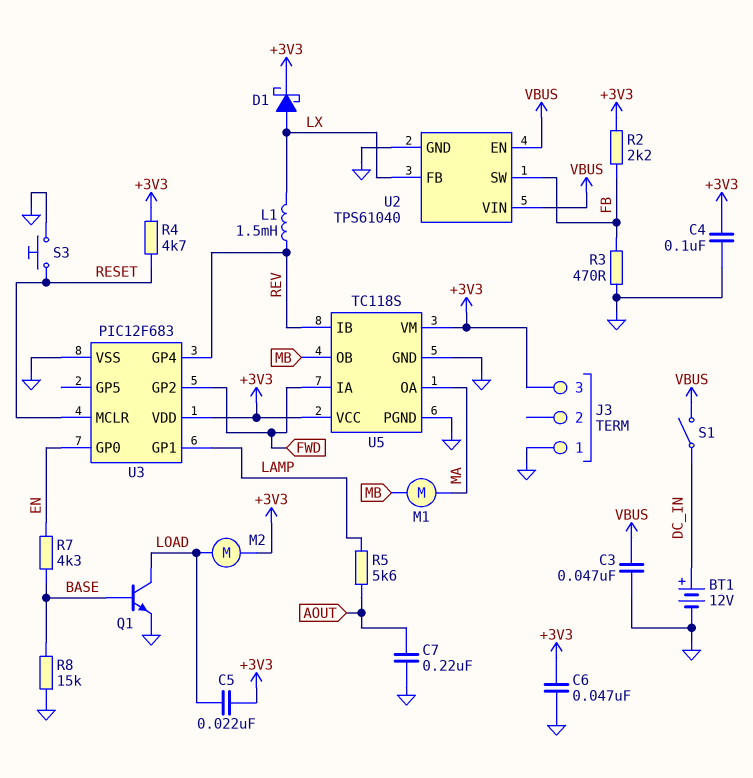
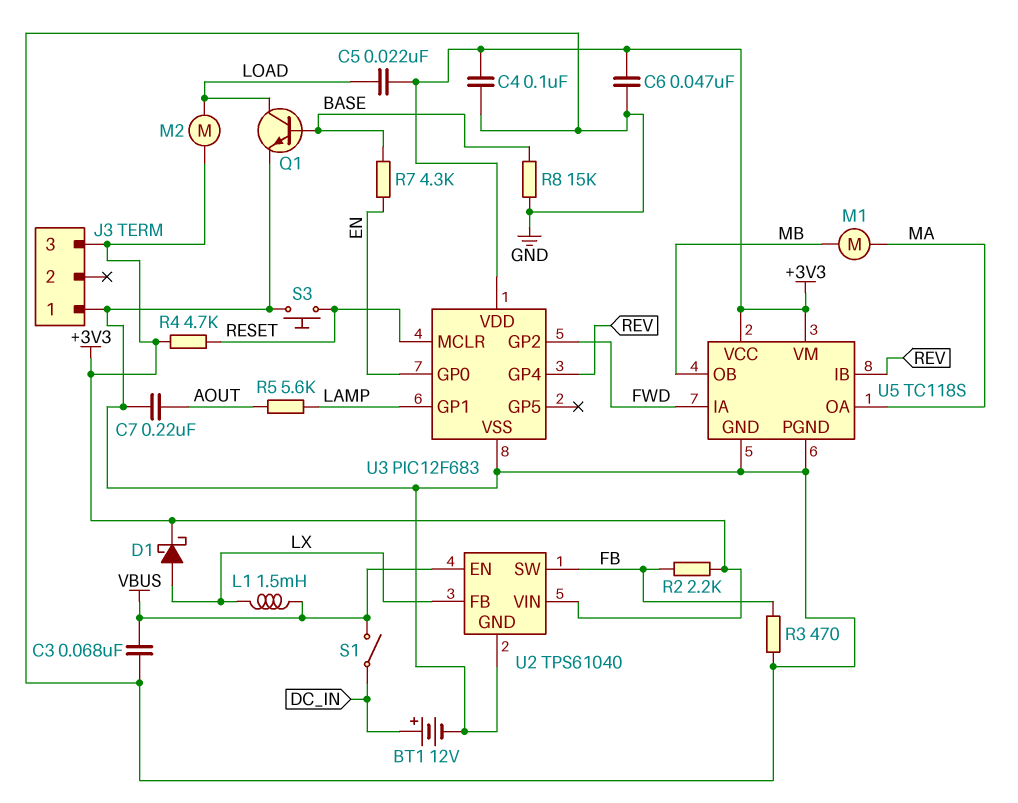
C3: 47nF (GND, VBUS) -> 68nF (GND, VBUS)
L1: 1.5mH (LX, REV) -> 1.5mH (LX, VBUS)
U2 pin VIN: VBUS -> +3V3

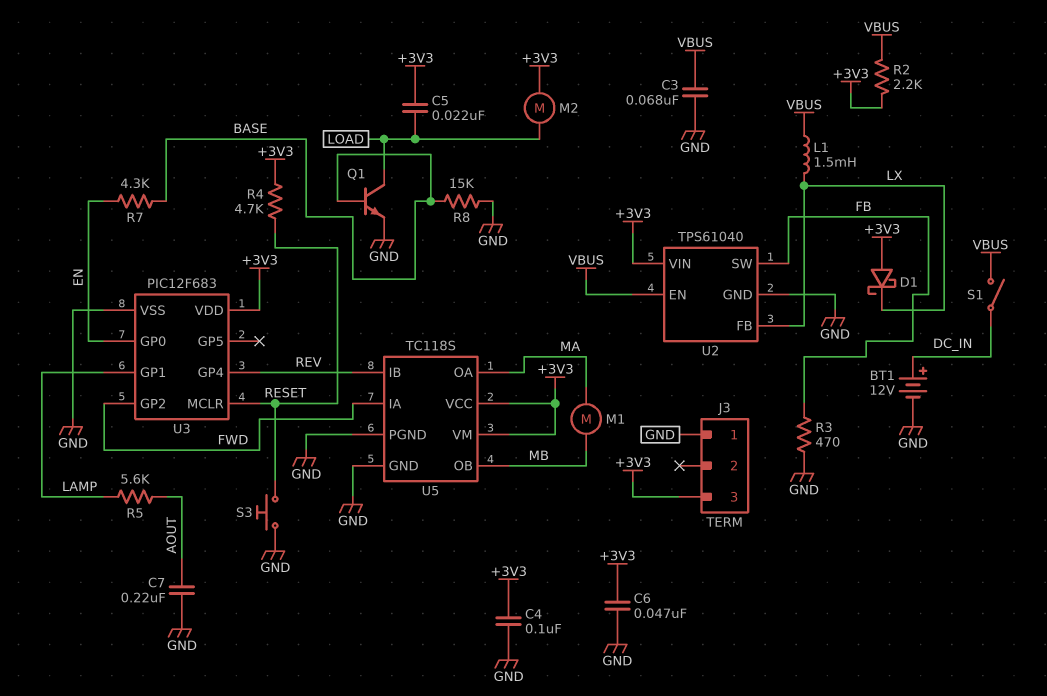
D1: schottky (A LX, K +3V3) -> schottky (A +3V3, K LX)
R2: 2.2k (+3V3, FB) -> 2.2k (+3V3, VBUS)

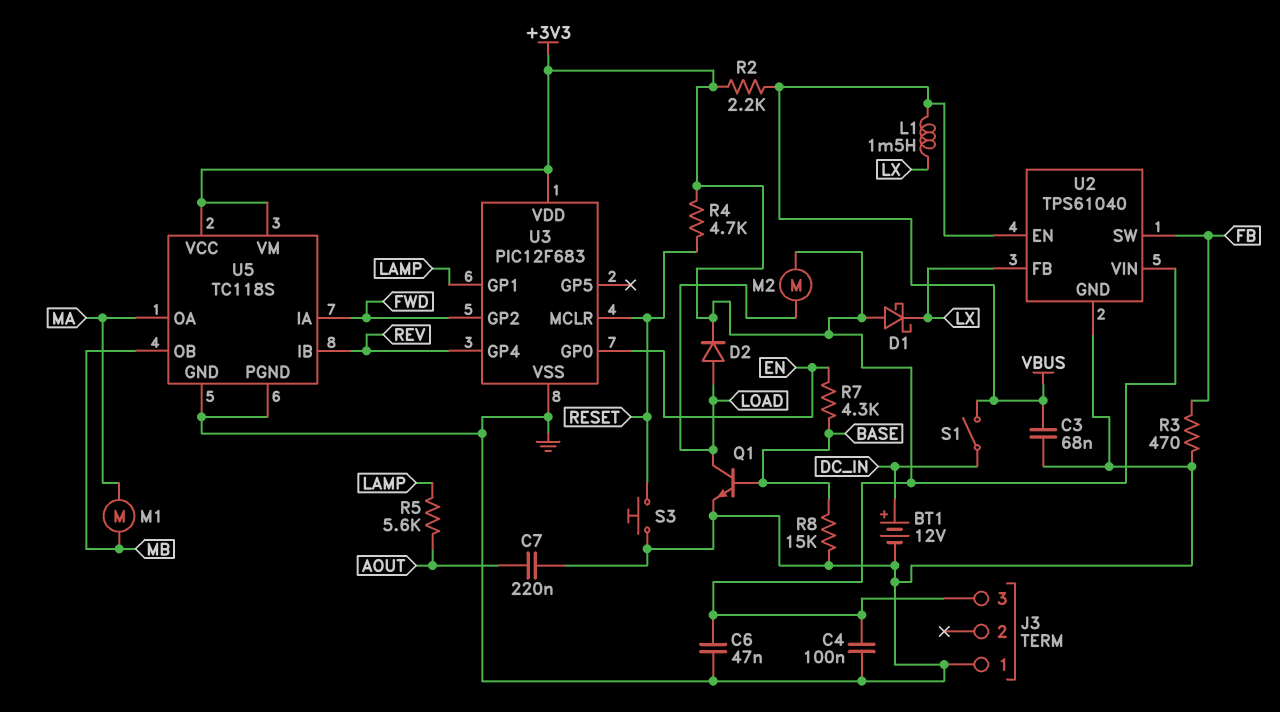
C5: 22nF (+3V3, LOAD) -> none
D2: none -> diode (A LOAD, K +3V3)

